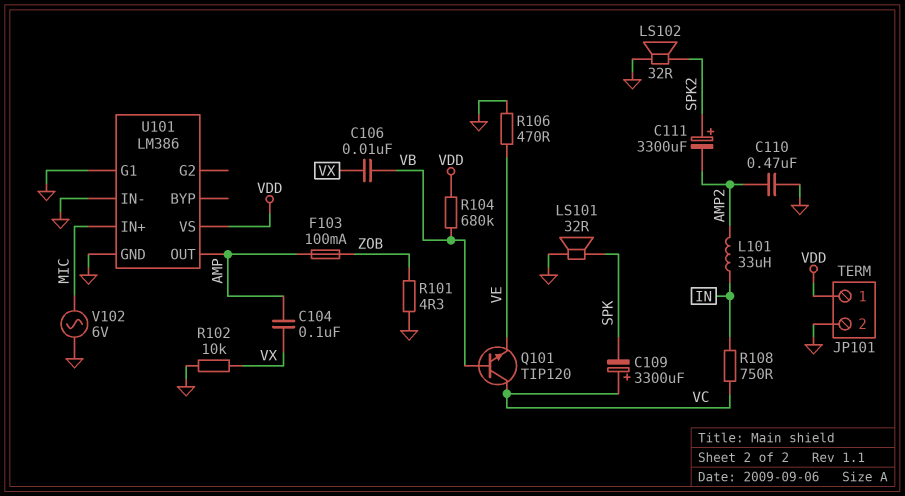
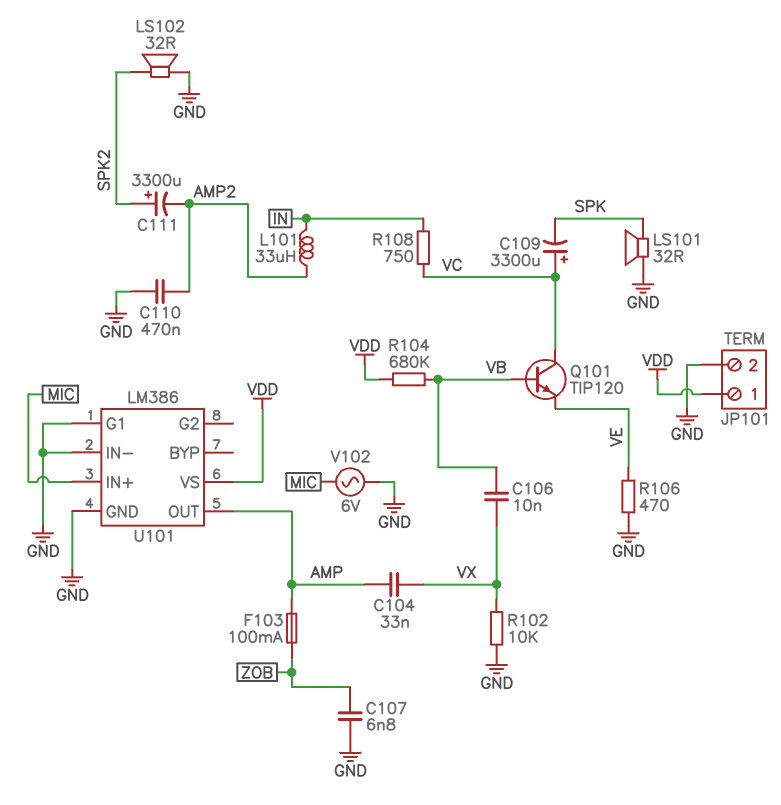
C104: 100nF (AMP, VX) -> 33nF (AMP, VX)
C107: none -> 6.8nF (GND, ZOB)
R101: 4.3 (GND, ZOB) -> none

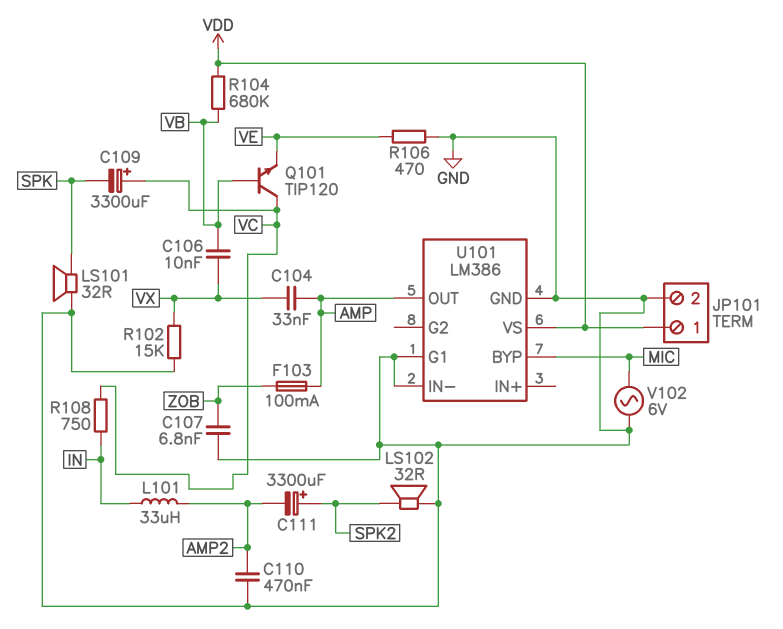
R102: 10k (GND, VX) -> 15k (GND, VX)
U101 pin BYP: none -> MIC
U101 pin IN+: MIC -> none

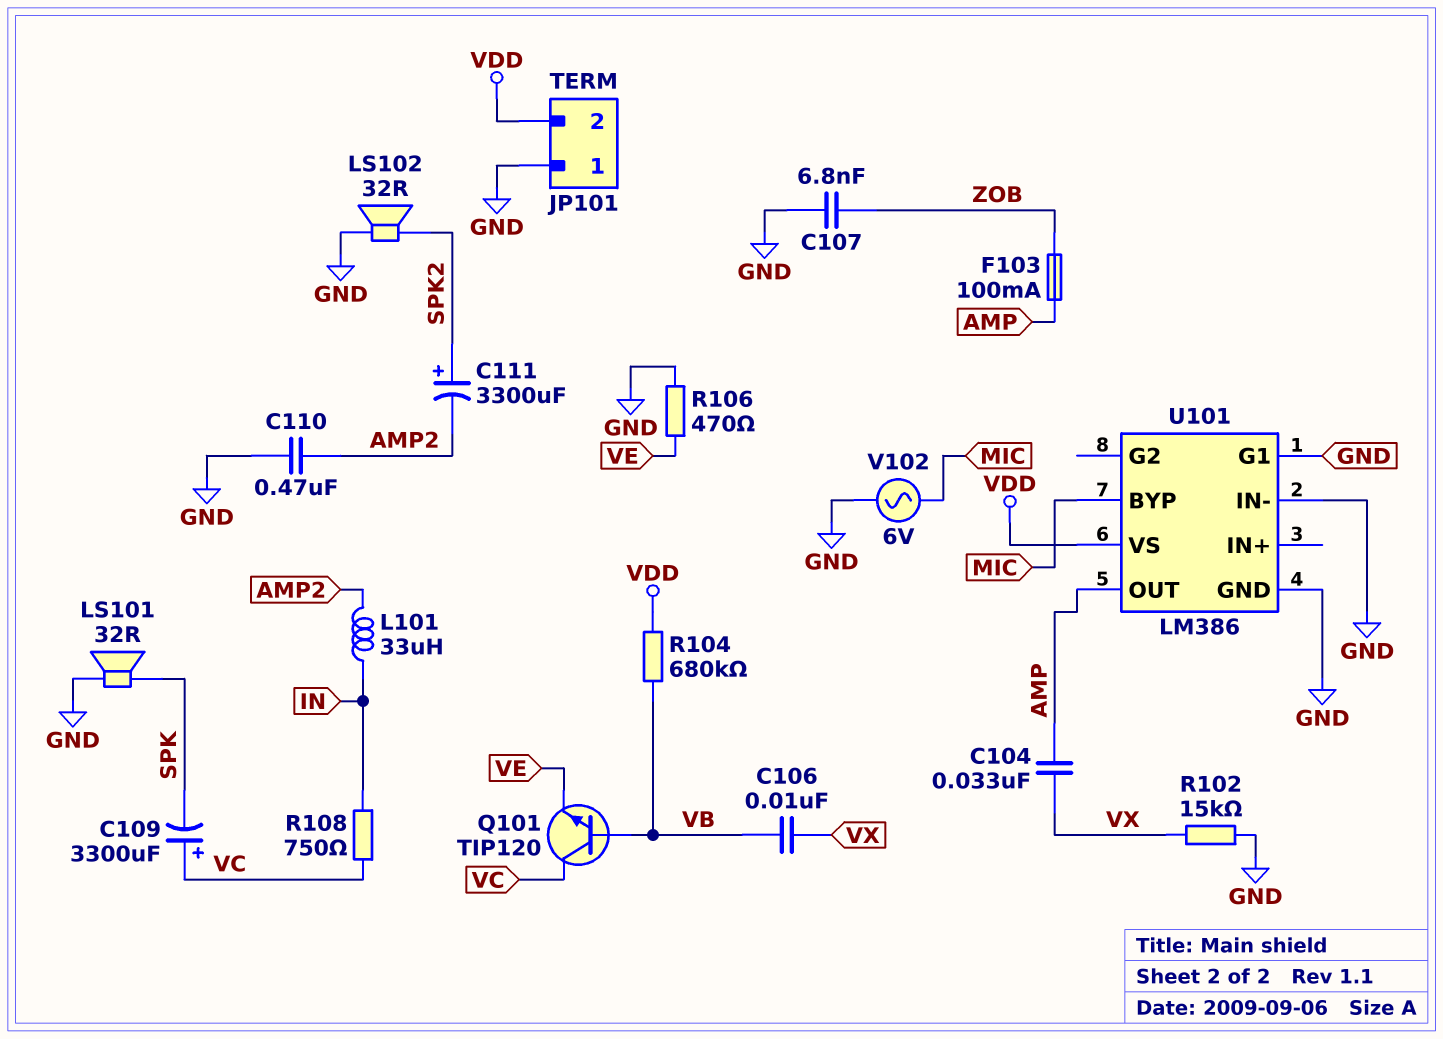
JP101 pin 1: VDD -> GND
JP101 pin 2: GND -> VDD

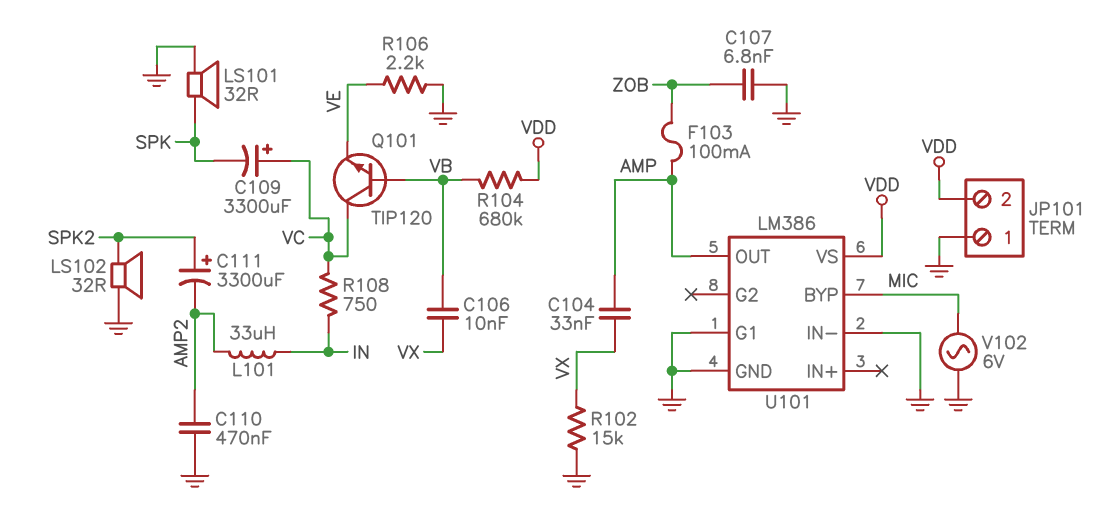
R106: 470 (GND, VE) -> 2.2k (GND, VE)

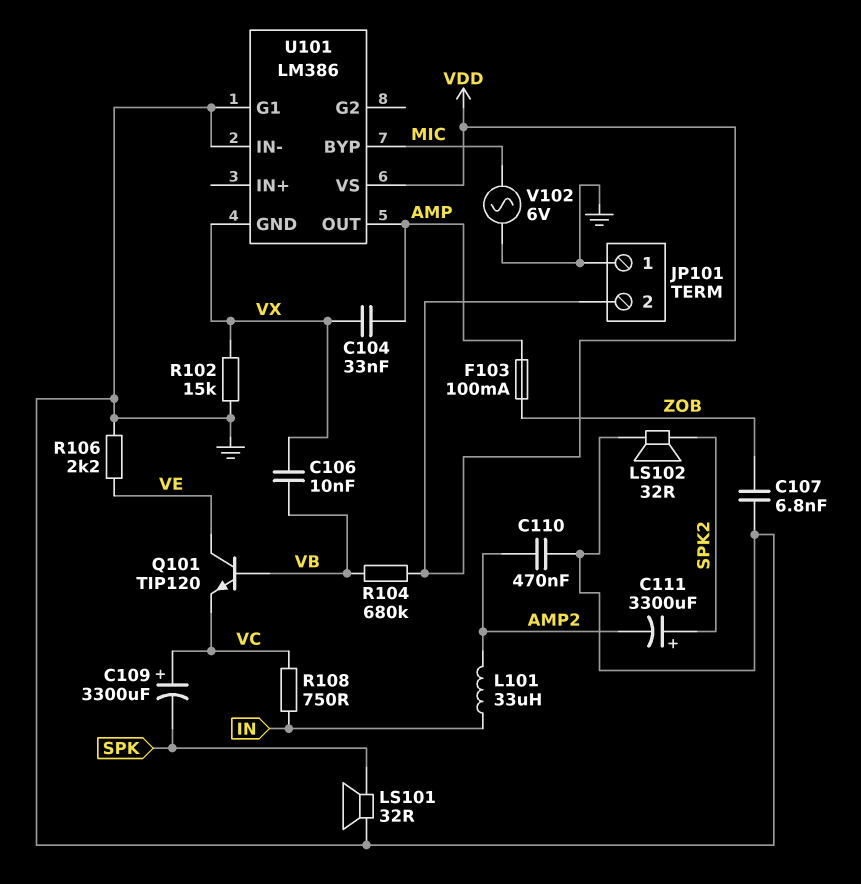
Q101: NPN TIP120 (B VB, C VC, E VE) -> NPN TIP120 (B VB, C VE, E VC)
U101 pin GND: GND -> VX

